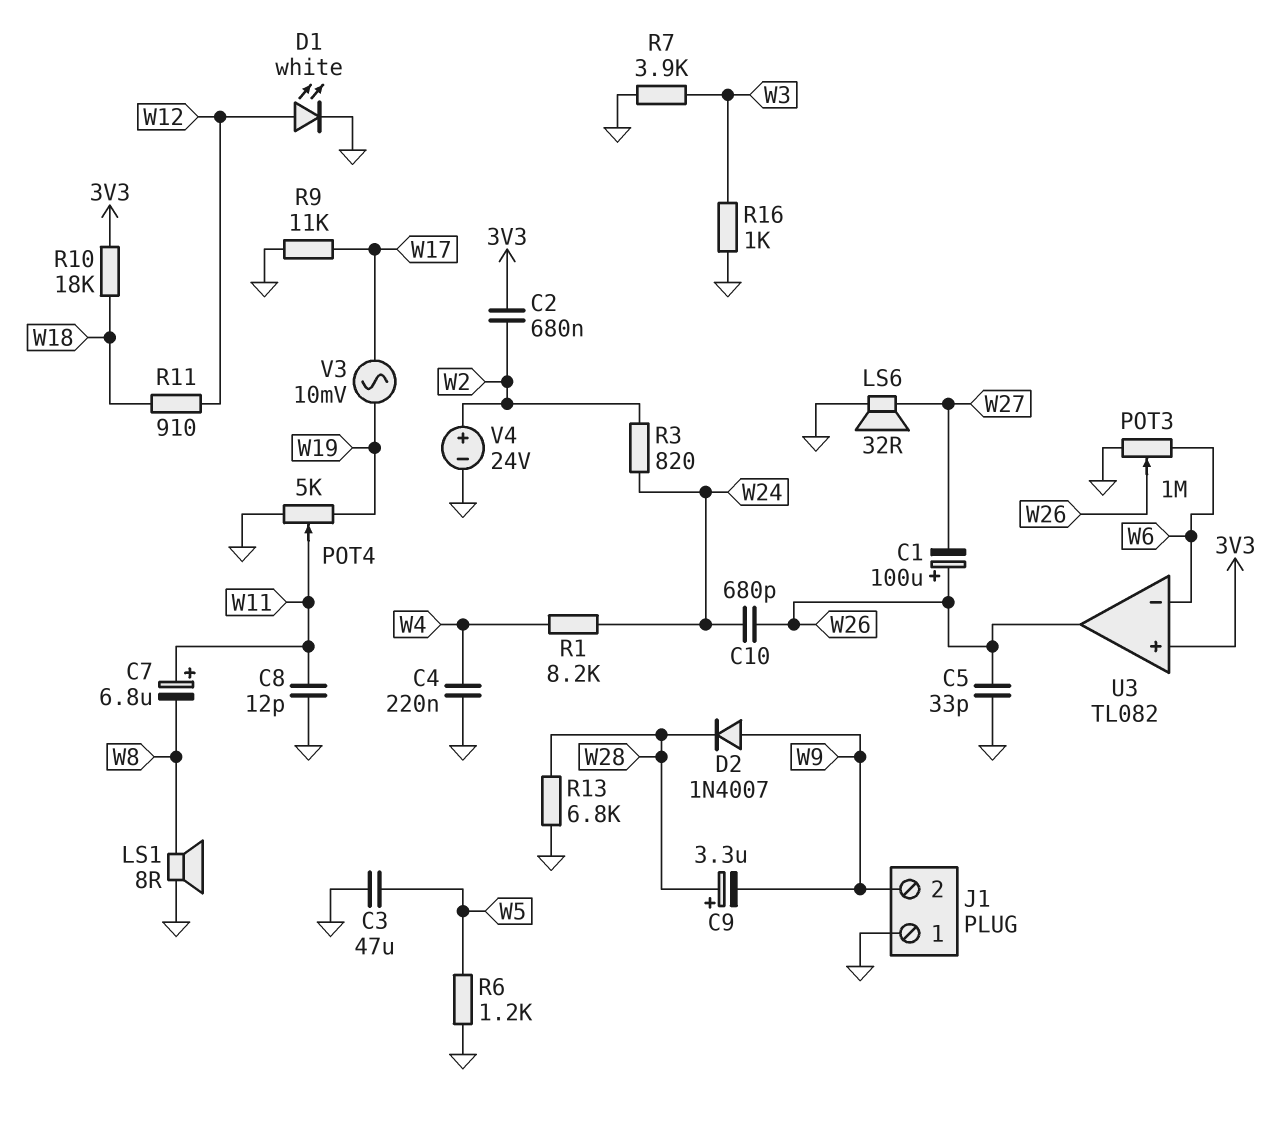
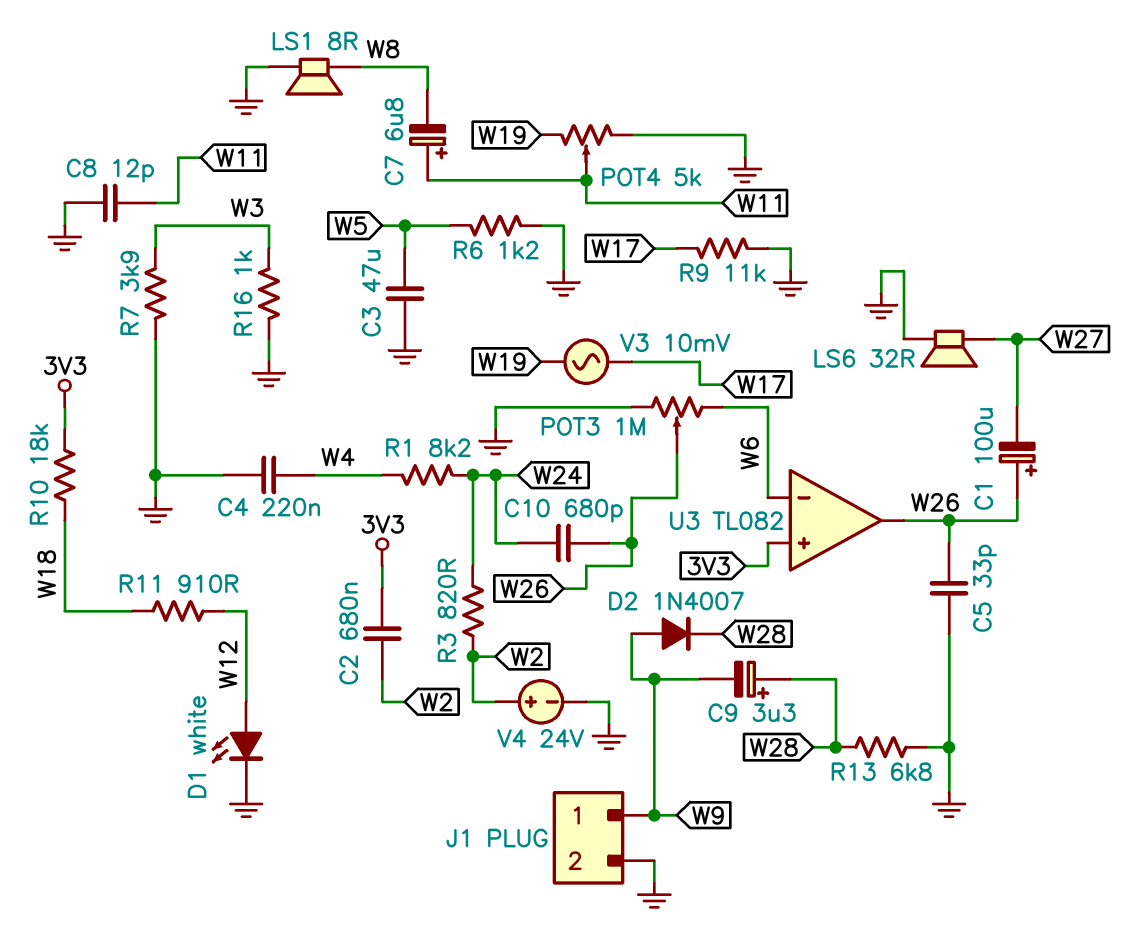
J1 pin 1: GND -> W9
J1 pin 2: W9 -> GND

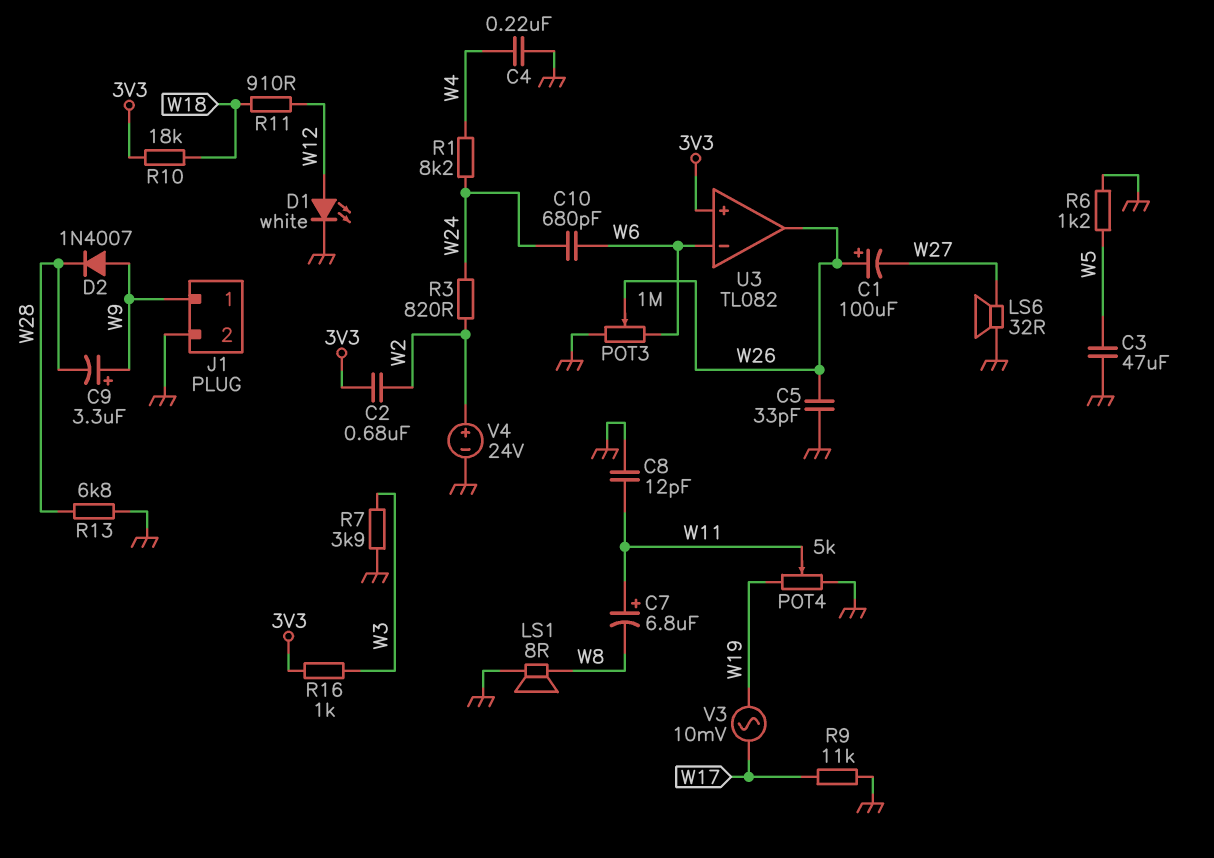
C9: 3.3uF (plus W28, minus W9) -> 3.3uF (plus W9, minus W28)
C10: 680pF (W24, W26) -> 680pF (W6, W24)
R16: 1k (GND, W3) -> 1k (3V3, W3)

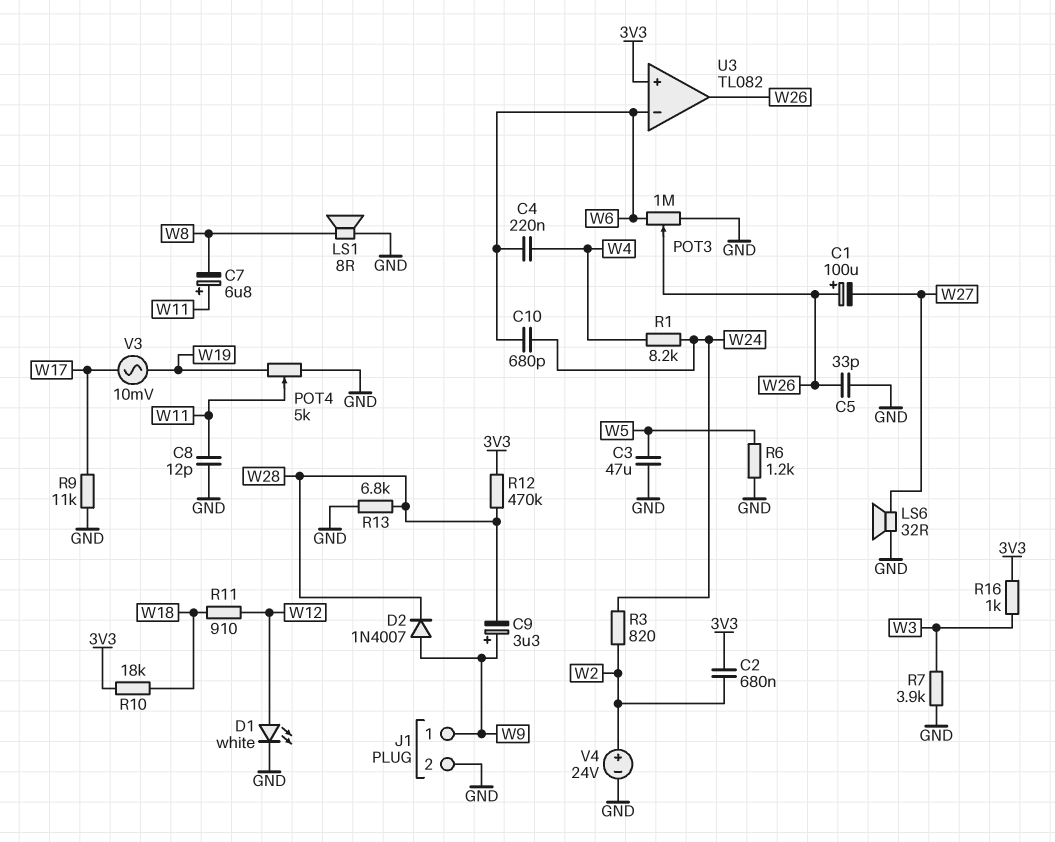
C4: 220nF (GND, W4) -> 220nF (W4, W6)
R12: none -> 470k (3V3, W28)

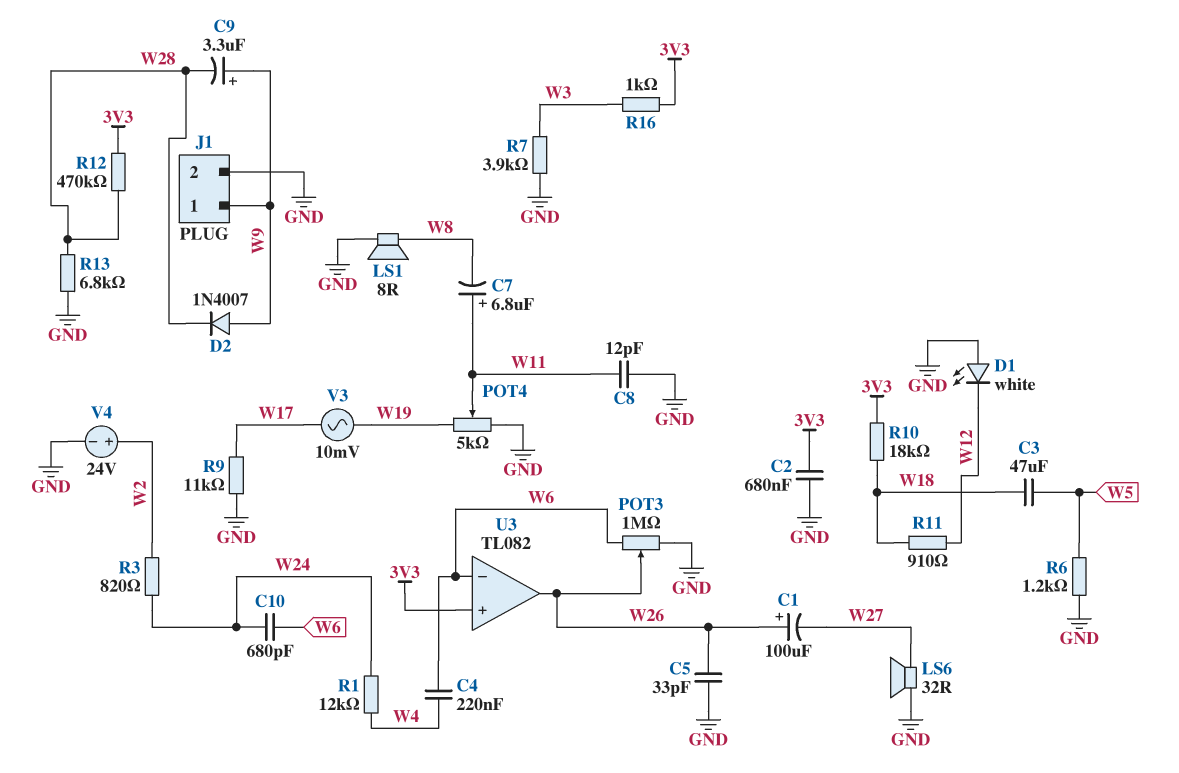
C2: 680nF (3V3, W2) -> 680nF (3V3, GND)
C3: 47uF (GND, W5) -> 47uF (W5, W18)
D1: LED white (A W12, K GND) -> LED white (A GND, K W12)
R1: 8.2k (W4, W24) -> 12k (W4, W24)

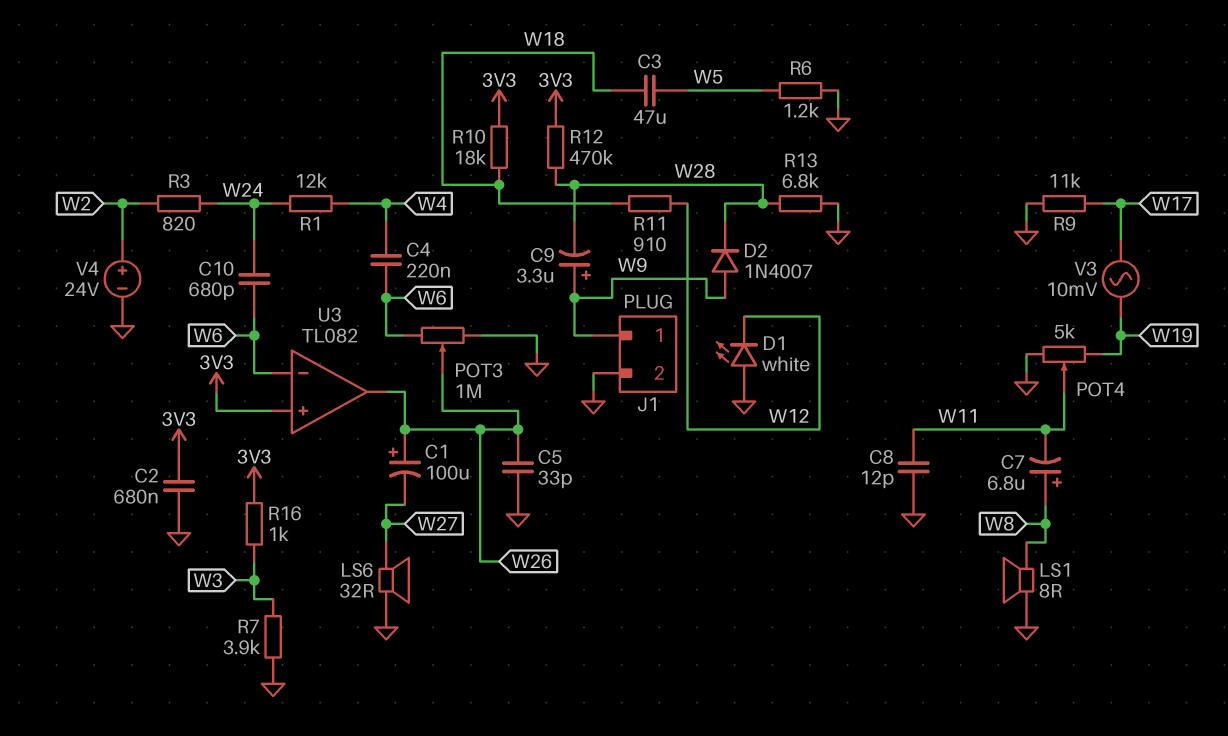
C7: 6.8uF (plus W11, minus W8) -> 6.8uF (plus W8, minus W11)

